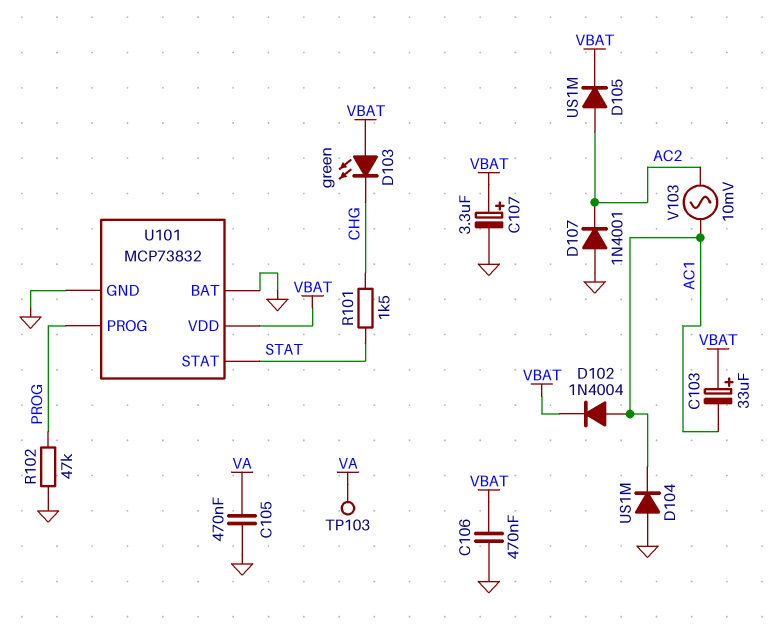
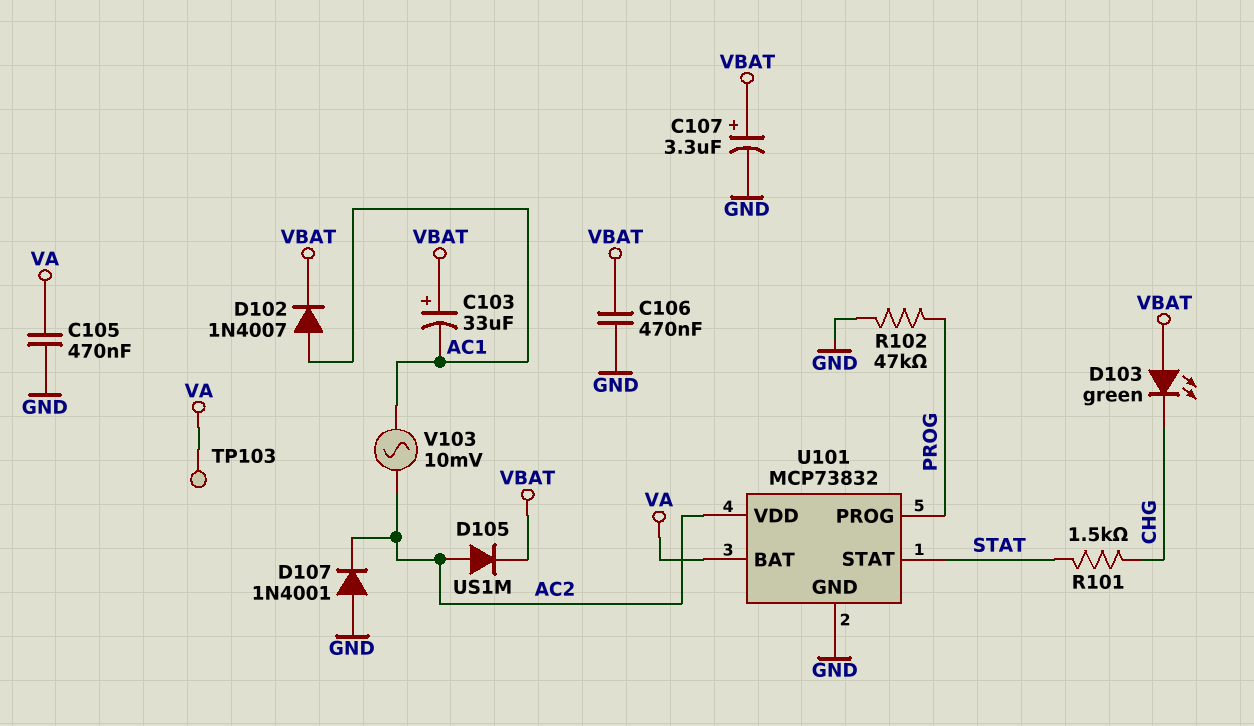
D102: diode 1N4004 (A AC1, K VBAT) -> diode 1N4007 (A AC1, K VBAT)
D104: diode US1M (A GND, K AC1) -> none
U101 pin BAT: GND -> VA
U101 pin VDD: VBAT -> AC2

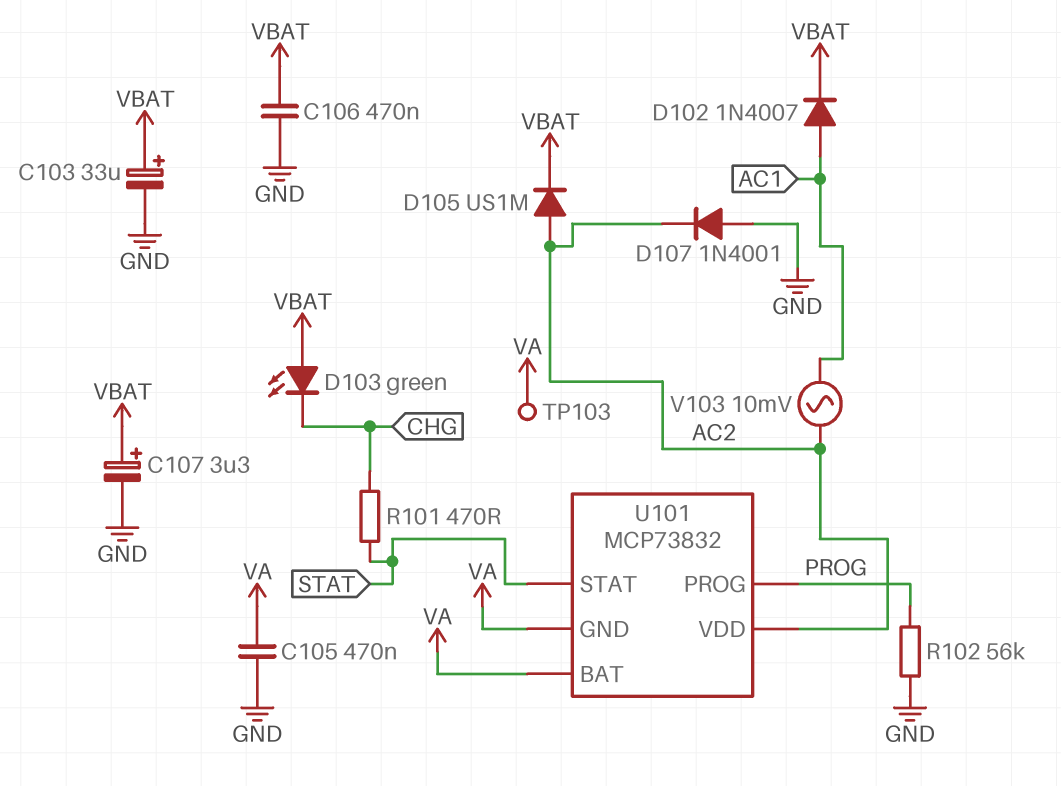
C103: 33uF (plus VBAT, minus AC1) -> 33uF (plus VBAT, minus GND)
R101: 1.5k (CHG, STAT) -> 470 (CHG, STAT)
R102: 47k (GND, PROG) -> 56k (GND, PROG)
U101 pin GND: GND -> VA

